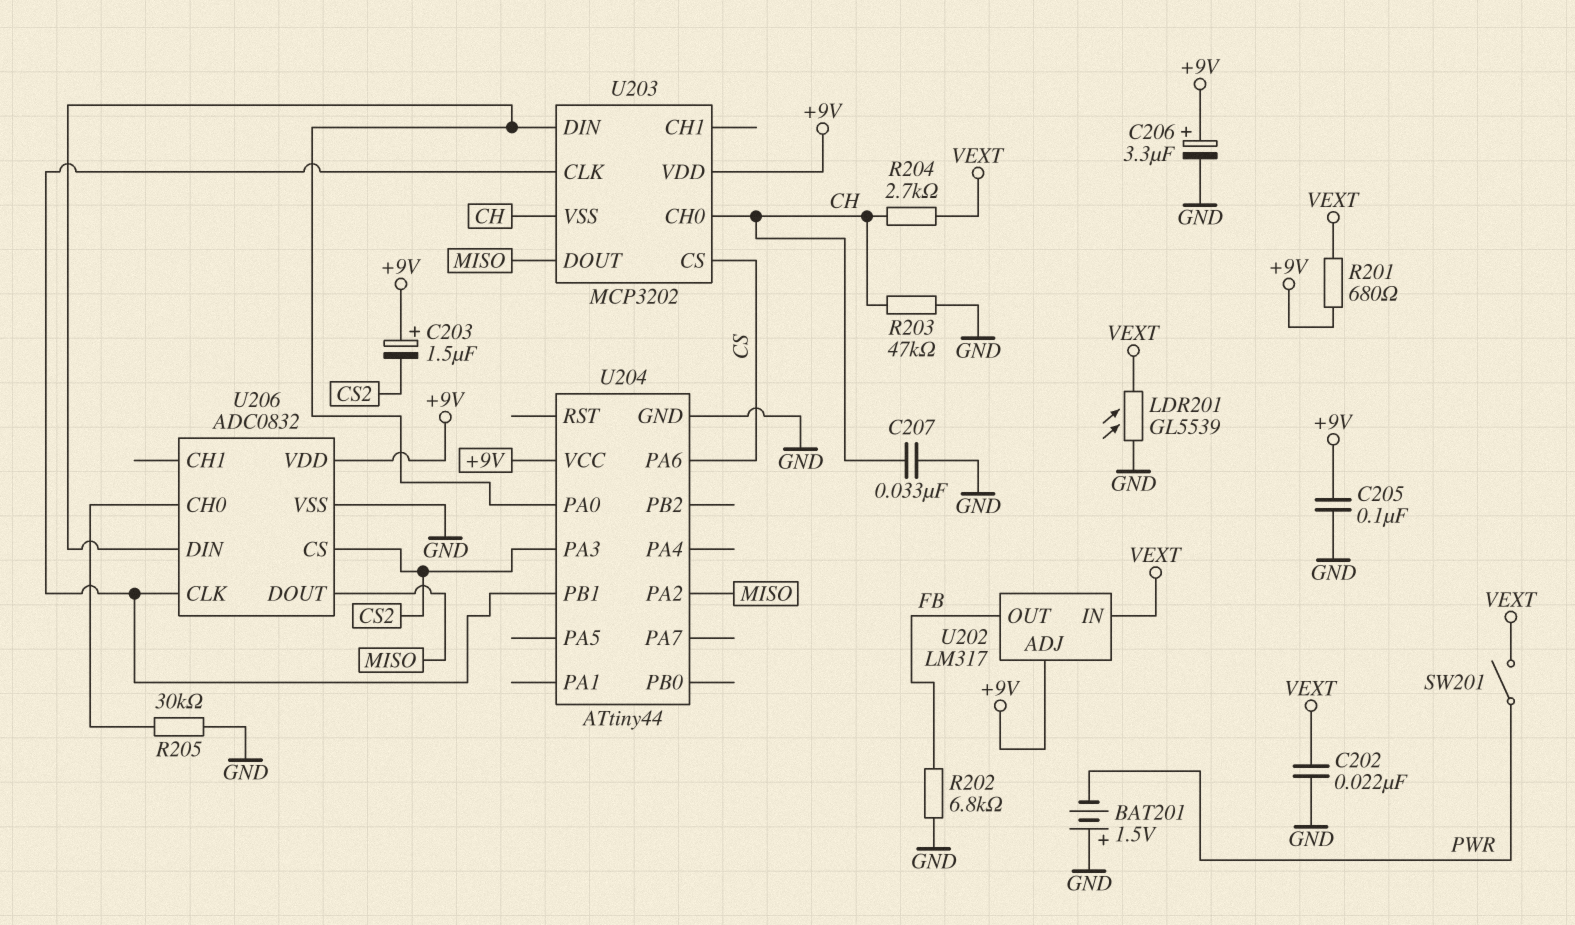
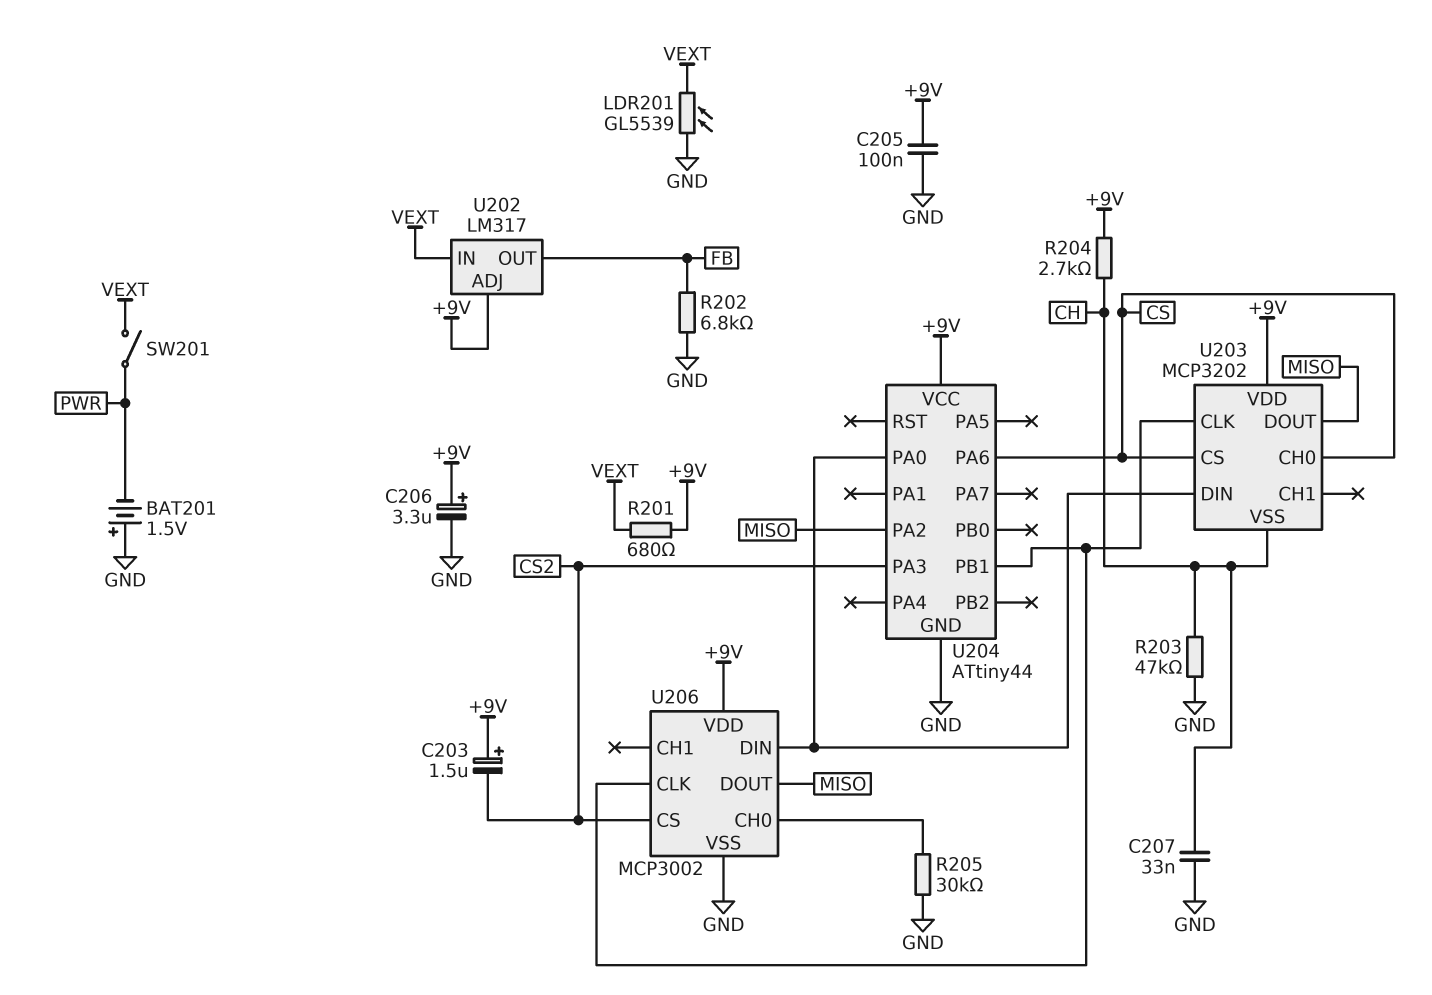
C202: 22nF (GND, VEXT) -> none
R204: 2.7k (CH, VEXT) -> 2.7k (+9V, CH)
U203 pin CH0: CH -> CS
U206: ADC0832 -> MCP3002

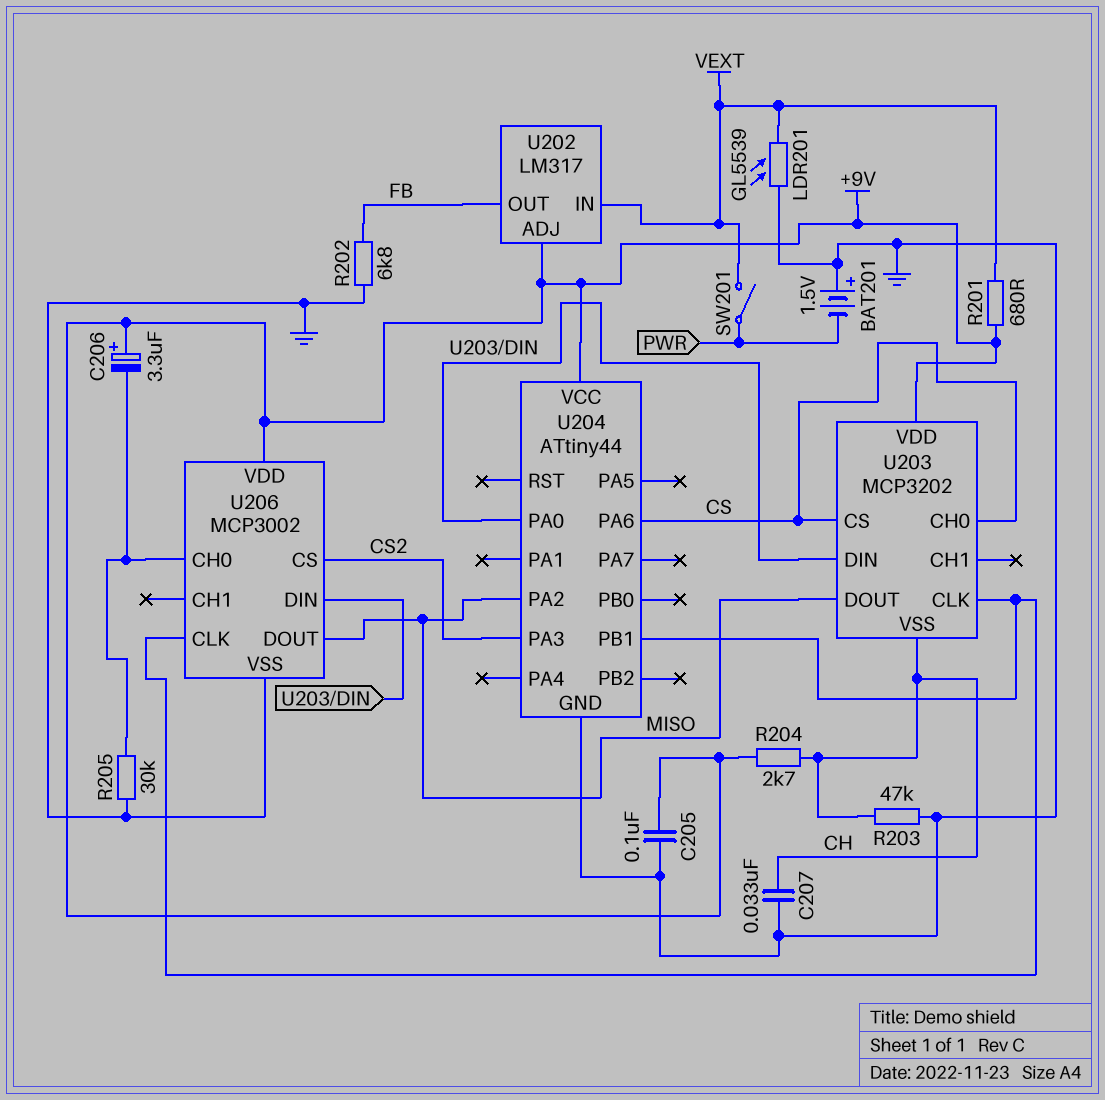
C203: 1.5uF (plus +9V, minus CS2) -> none
C206: 3.3uF (plus +9V, minus GND) -> 3.3uF (plus +9V, minus U206/CH0)

